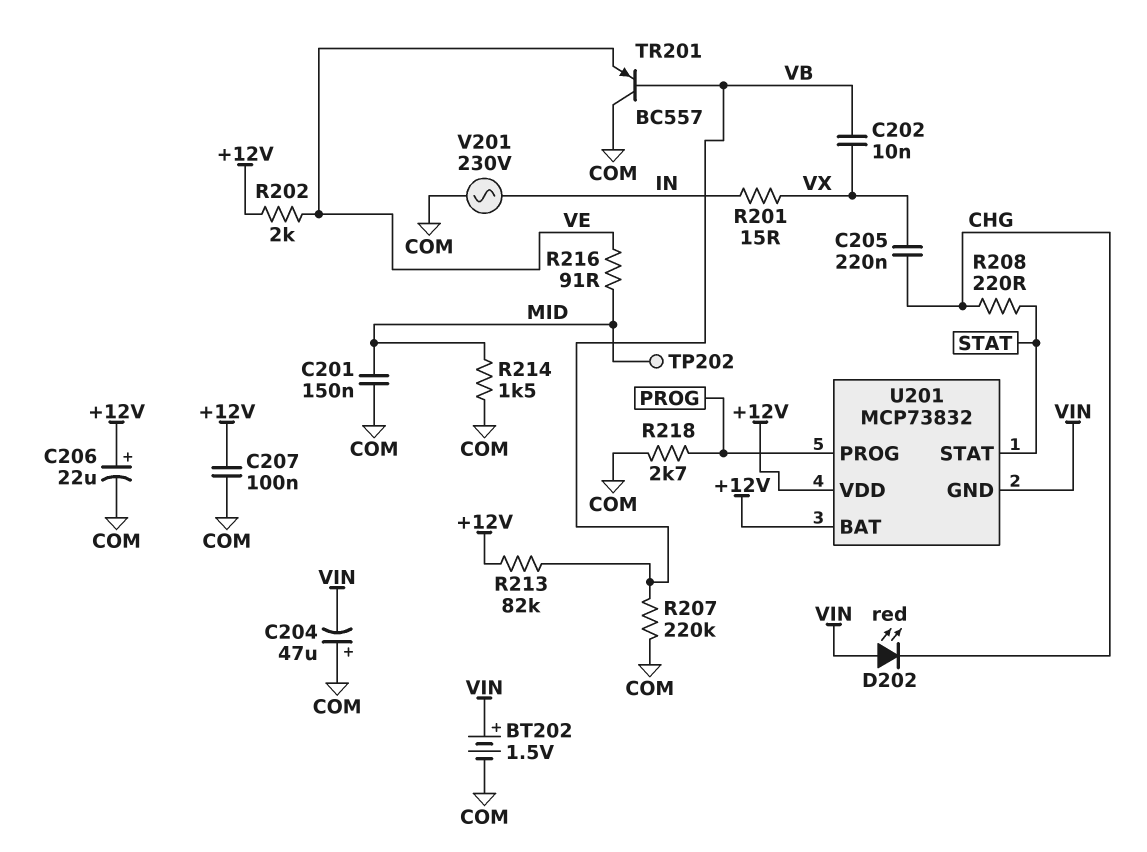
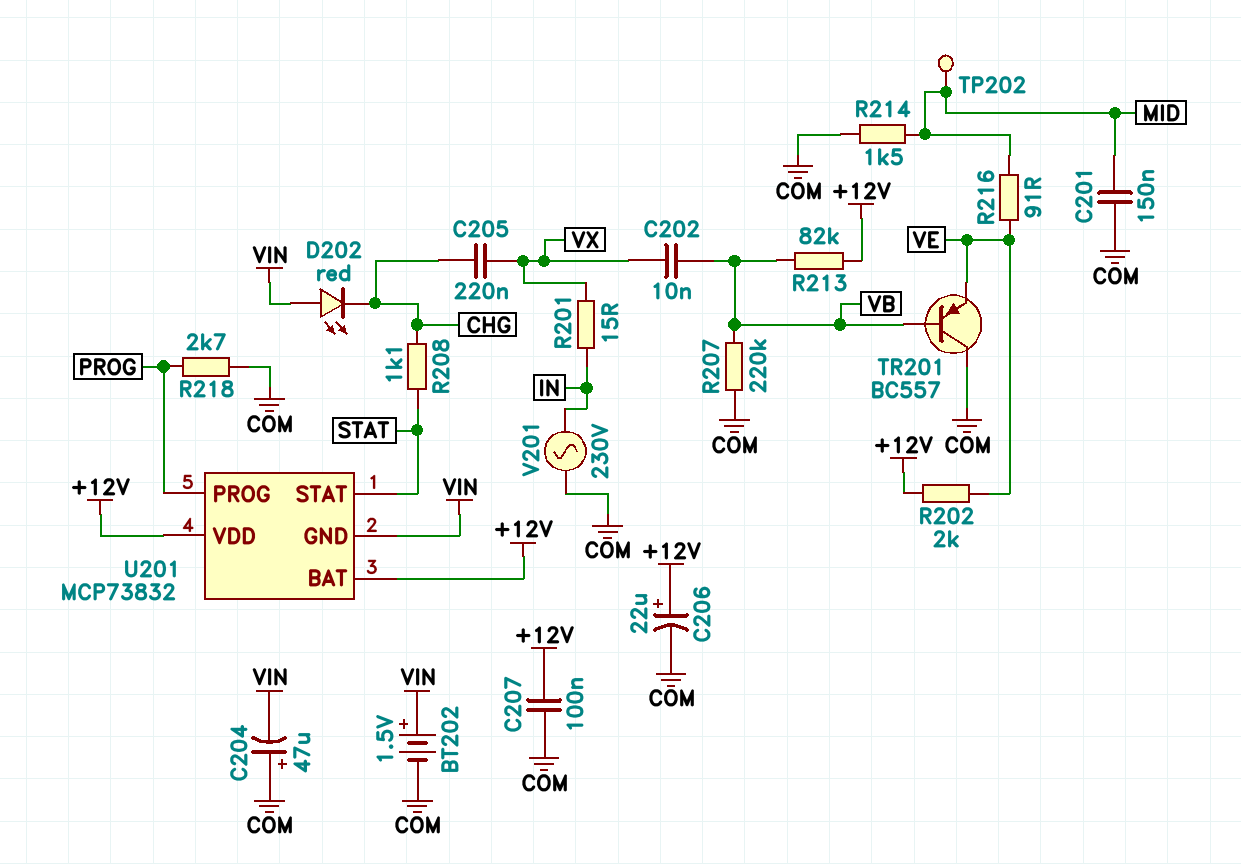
R208: 220 (CHG, STAT) -> 1.1k (CHG, STAT)

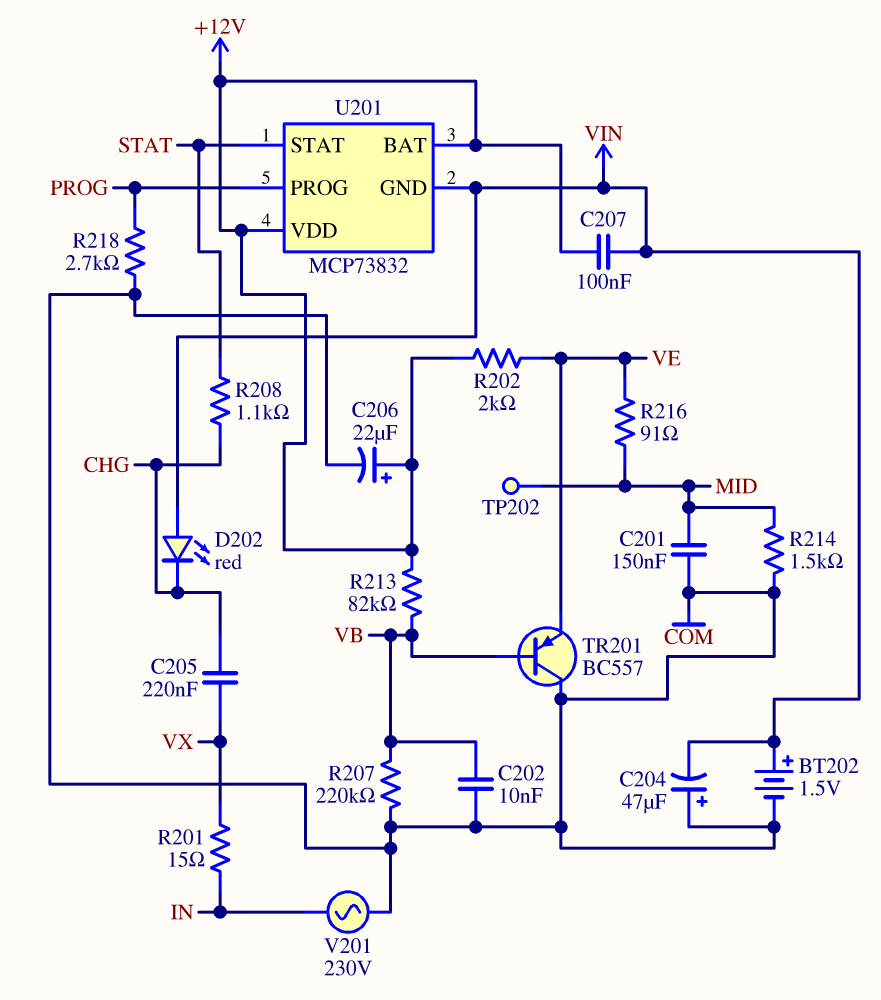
C202: 10nF (VB, VX) -> 10nF (COM, VB)
C207: 100nF (+12V, COM) -> 100nF (+12V, VIN)

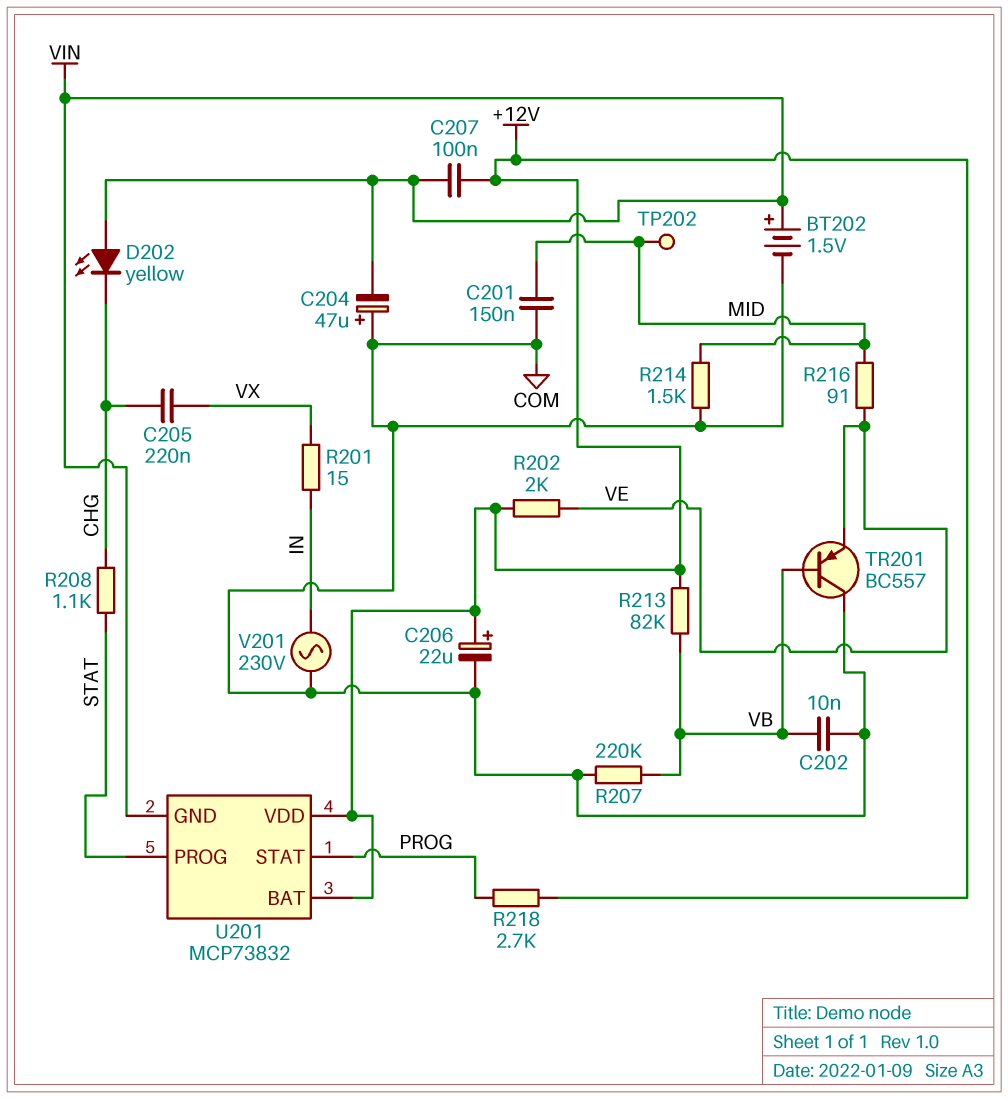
D202: LED red (A VIN, K CHG) -> LED yellow (A VIN, K CHG)
R218: 2.7k (COM, PROG) -> 2.7k (+12V, PROG)
U201 pin PROG: PROG -> STAT
U201 pin STAT: STAT -> PROG

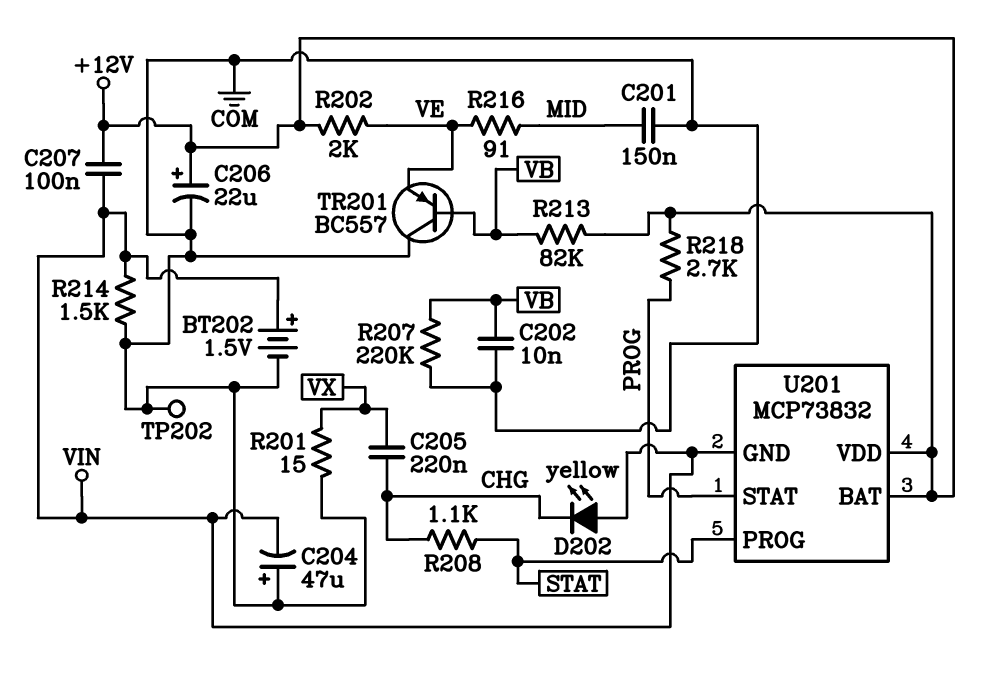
R201: 15 (IN, VX) -> 15 (COM, VX)
R214: 1.5k (COM, MID) -> 1.5k (COM, VIN)
TP202: test point (MID) -> test point (COM)
V201: AC 230V (COM, IN) -> none

